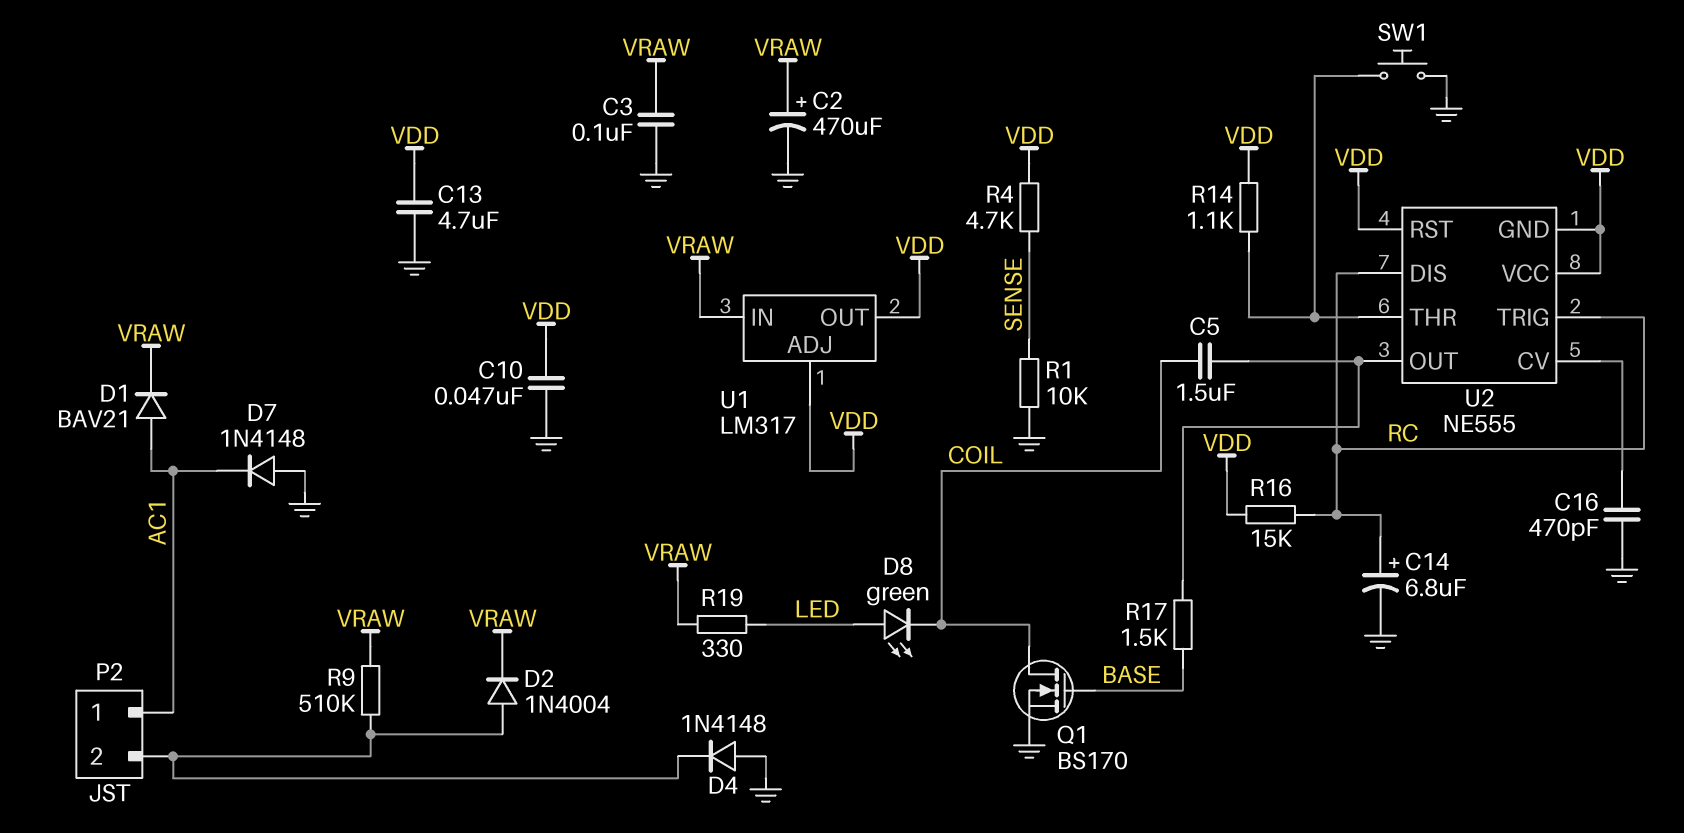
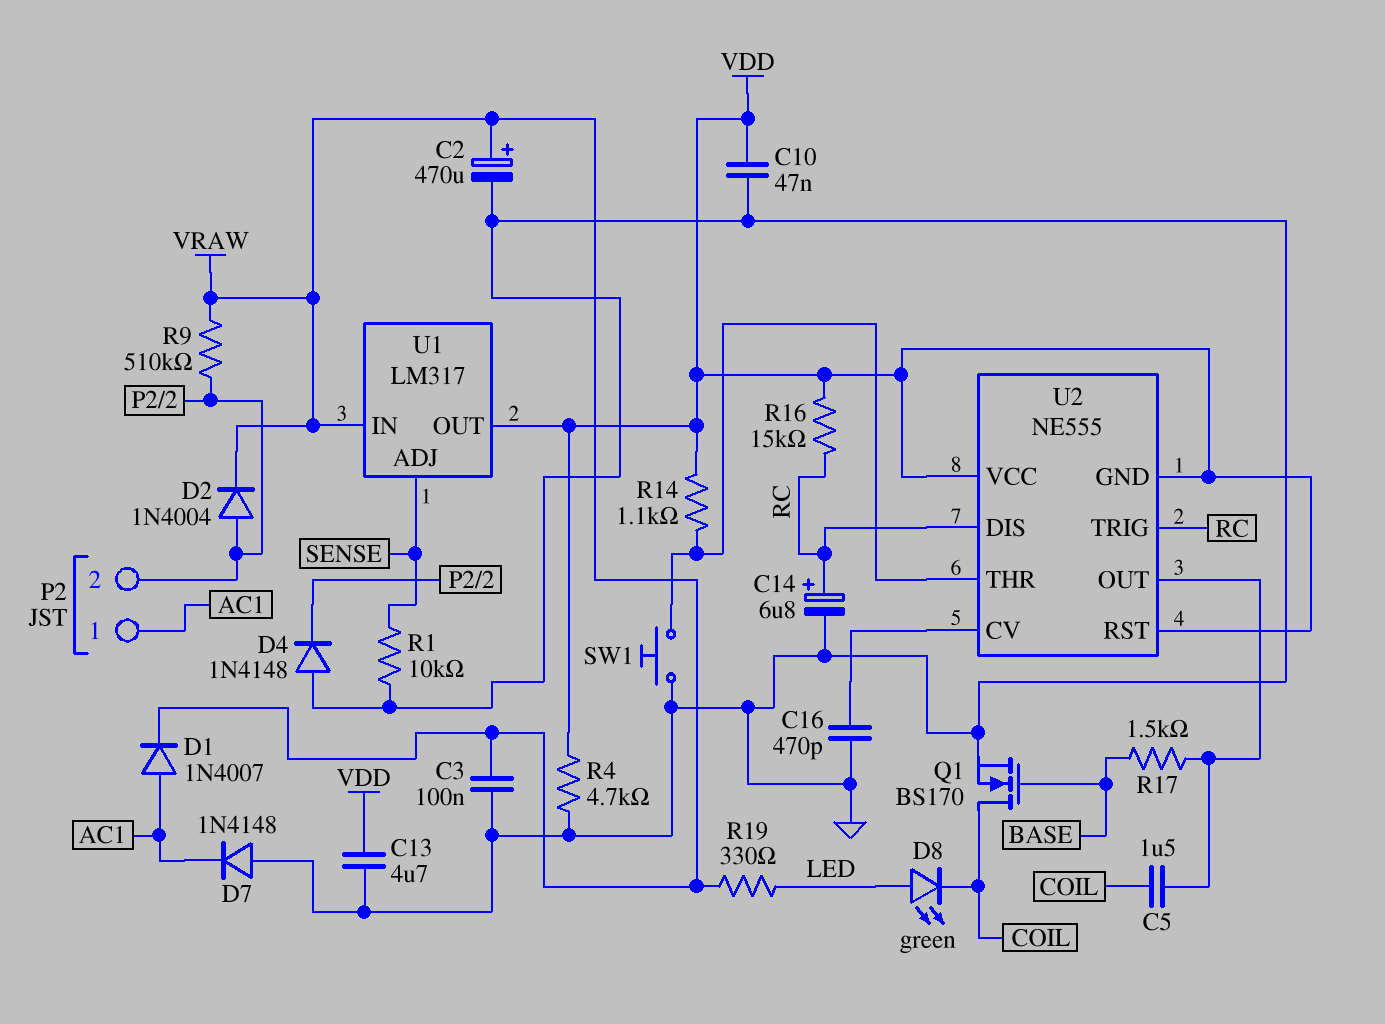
D1: diode BAV21 (A AC1, K VRAW) -> diode 1N4007 (A AC1, K VRAW)
R4: 4.7k (SENSE, VDD) -> 4.7k (GND, VDD)
U1 pin ADJ: VDD -> SENSE

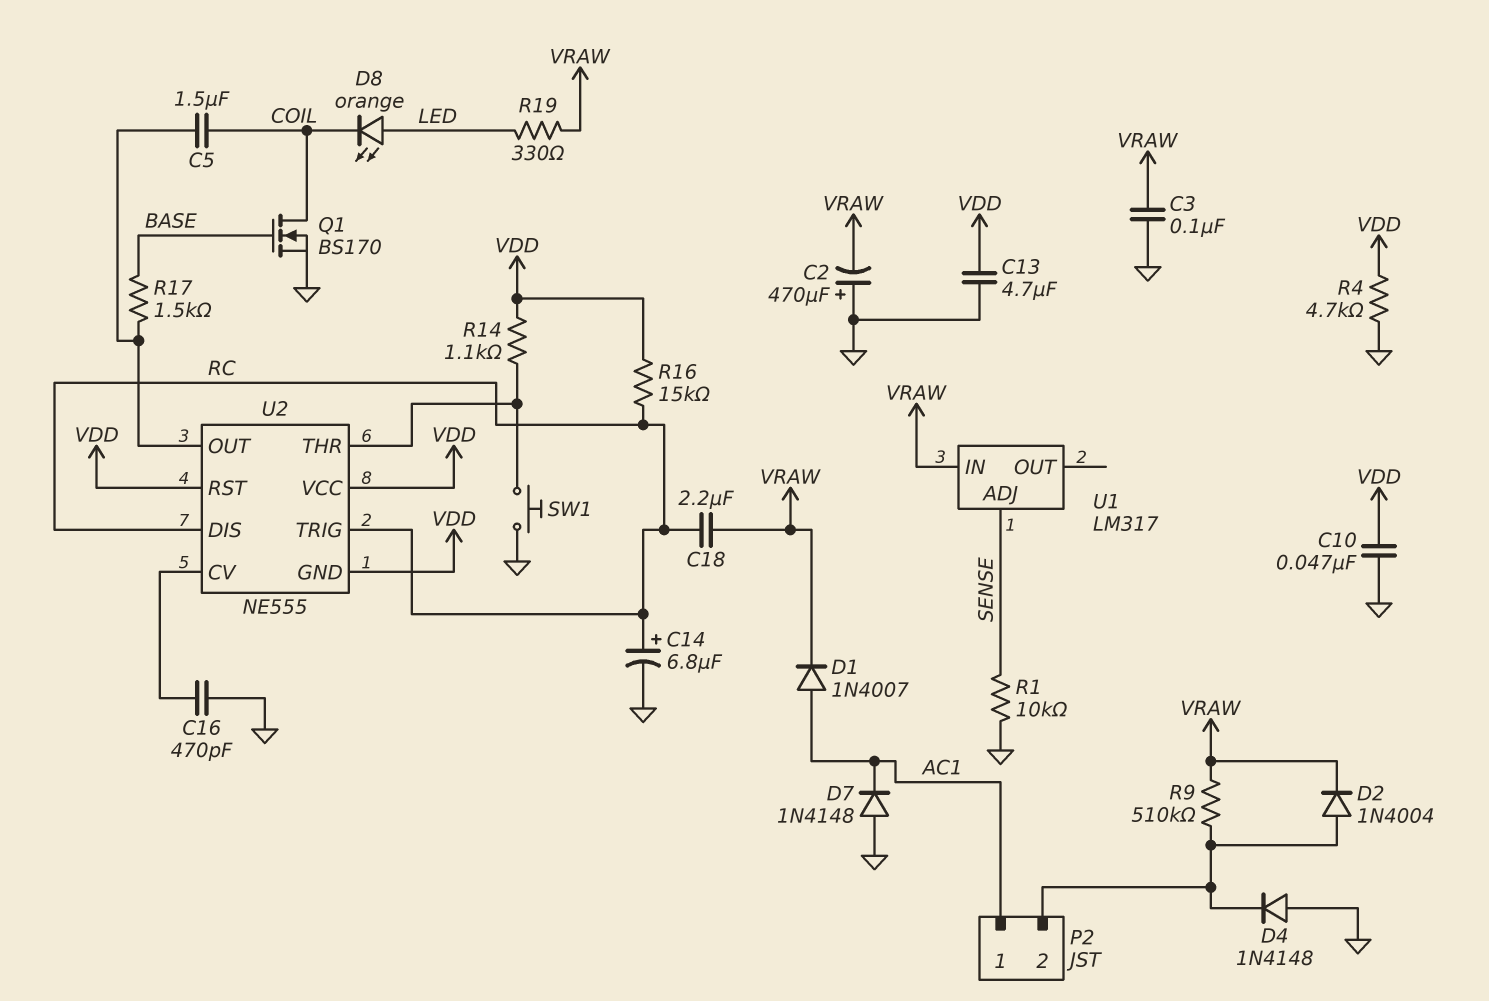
C2: 470uF (plus VRAW, minus GND) -> 470uF (plus GND, minus VRAW)
C18: none -> 2.2uF (RC, VRAW)
D8: LED green (A LED, K COIL) -> LED orange (A LED, K COIL)
U1 pin OUT: VDD -> none

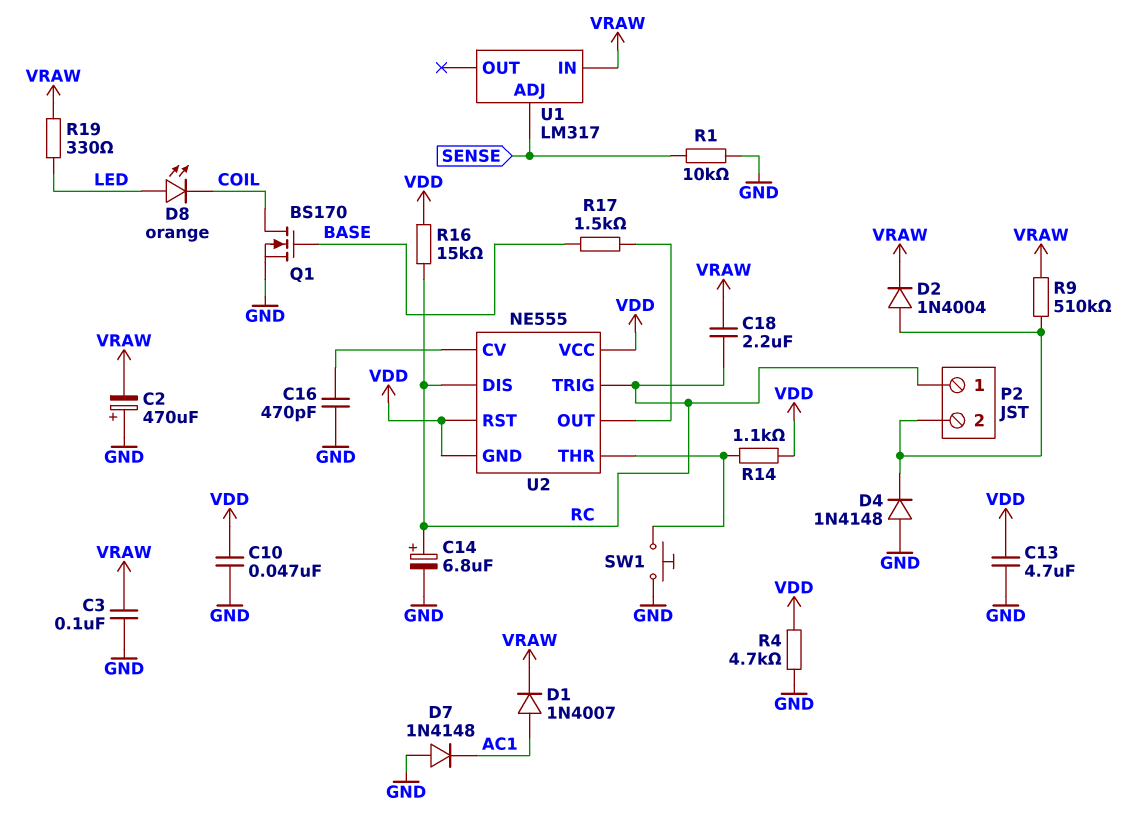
C5: 1.5uF (COIL, U2/OUT) -> none
P2 pin 1: AC1 -> RC

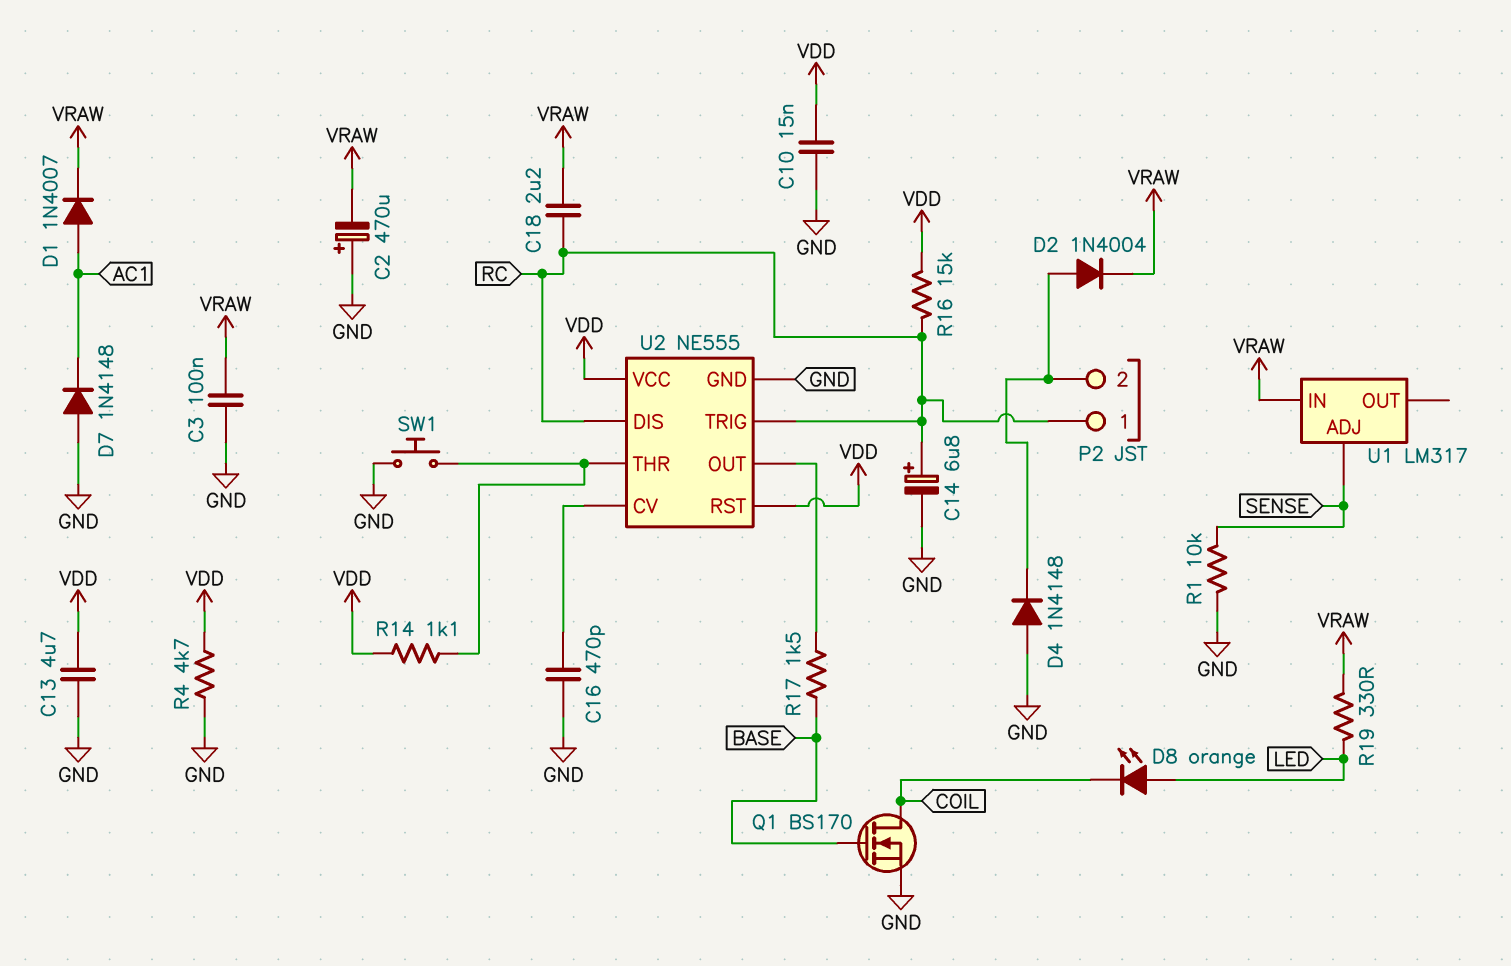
C10: 47nF (GND, VDD) -> 15nF (GND, VDD)
R9: 510k (P2/2, VRAW) -> none
U2 pin GND: VDD -> GND

